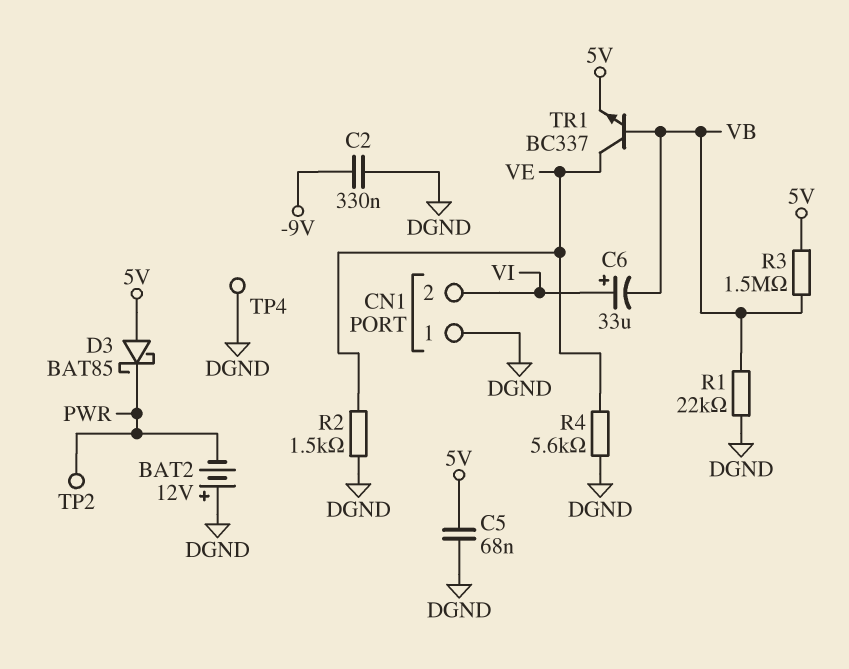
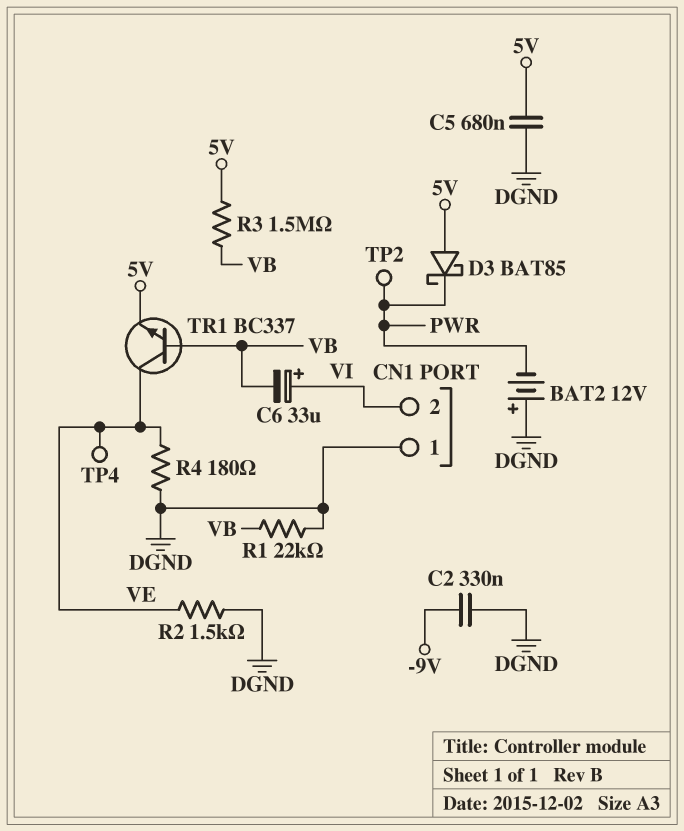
C5: 68nF (5V, DGND) -> 680nF (5V, DGND)
R4: 5.6k (DGND, VE) -> 180 (DGND, VE)
TP4: test point (DGND) -> test point (VE)

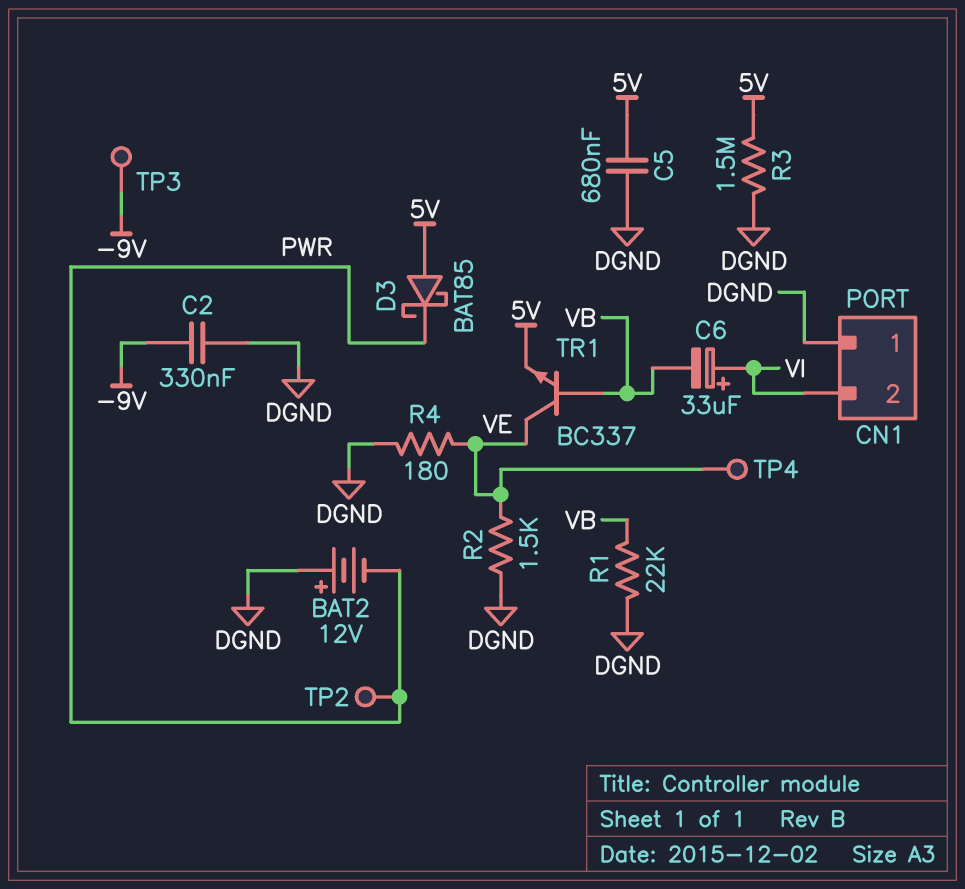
R3: 1.5M (5V, VB) -> 1.5M (5V, DGND)
TP3: none -> test point (-9V)

